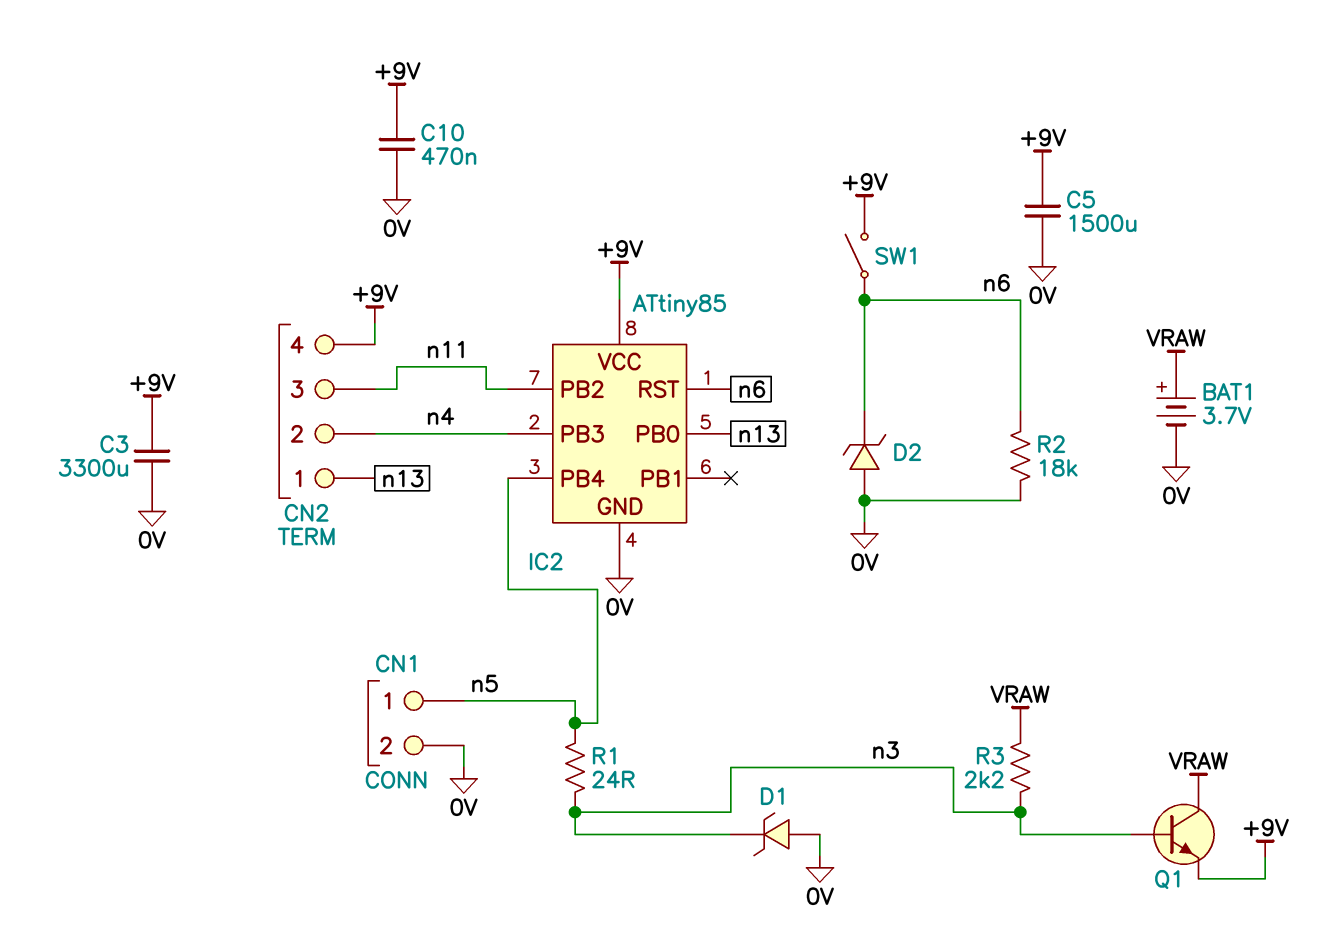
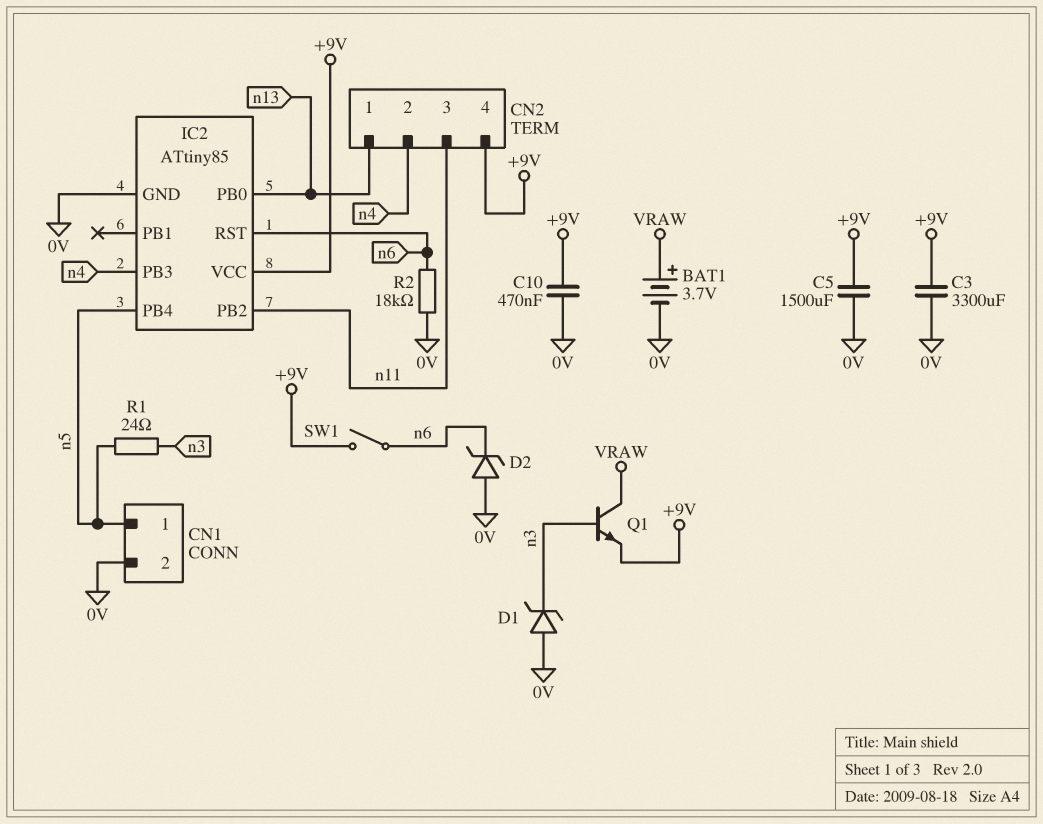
R3: 2.2k (VRAW, n3) -> none

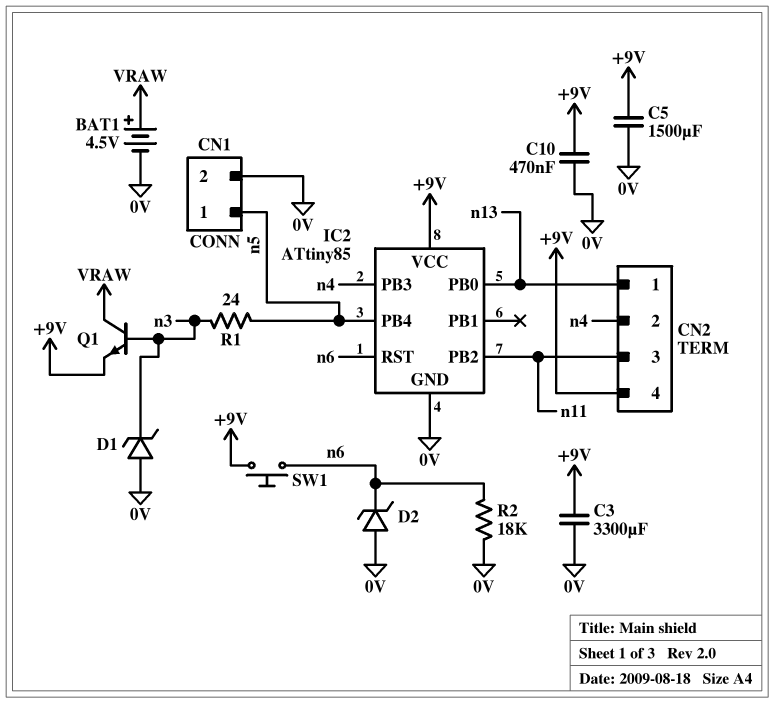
BAT1: 3.7V (plus VRAW, minus 0V) -> 4.5V (plus VRAW, minus 0V)
SW1: switch (+9V, n6) -> button (+9V, n6)

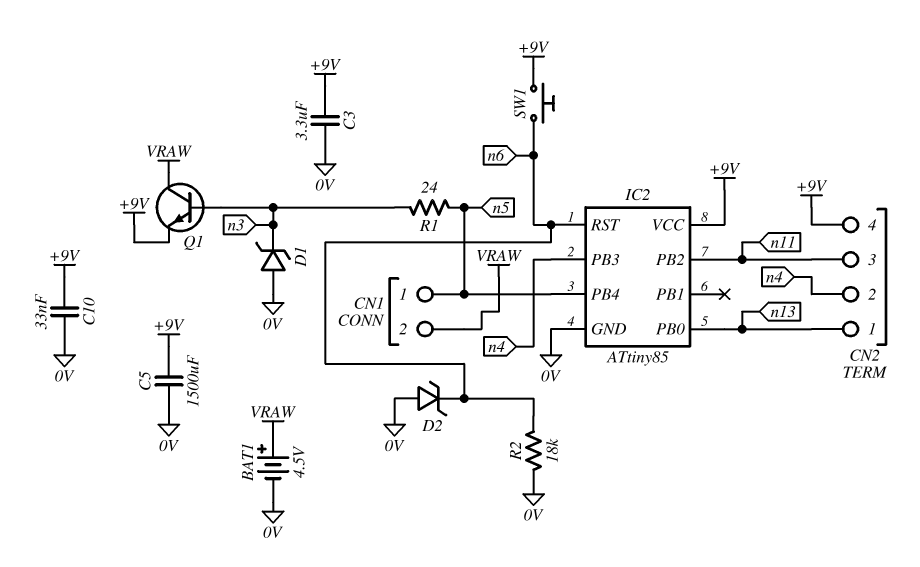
C3: 3300uF (+9V, 0V) -> 3.3uF (+9V, 0V)
C10: 470nF (+9V, 0V) -> 33nF (+9V, 0V)
CN1 pin 2: 0V -> VRAW

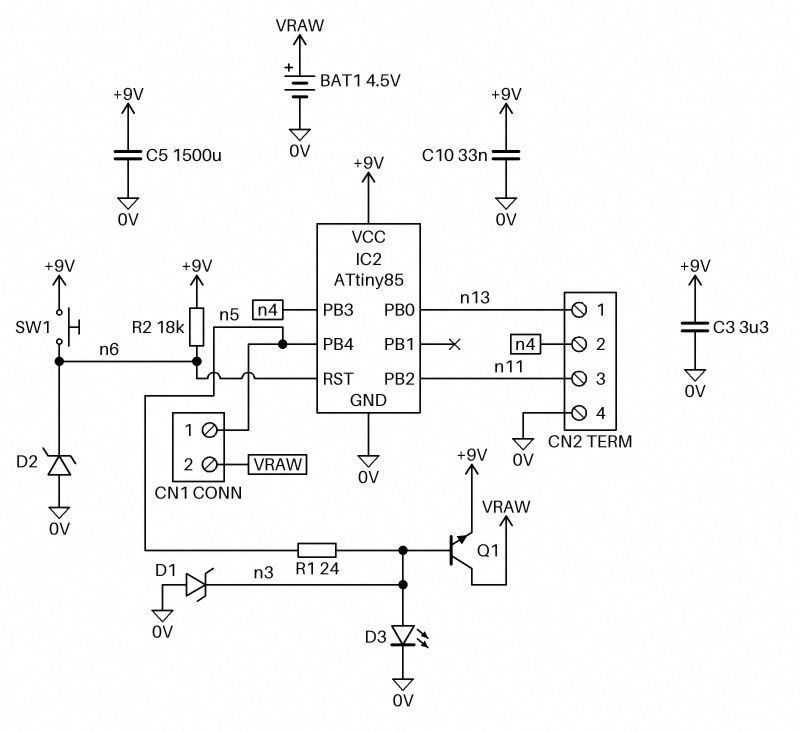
CN2 pin 4: +9V -> 0V
D3: none -> LED (A n3, K 0V)
R2: 18k (0V, n6) -> 18k (+9V, n6)

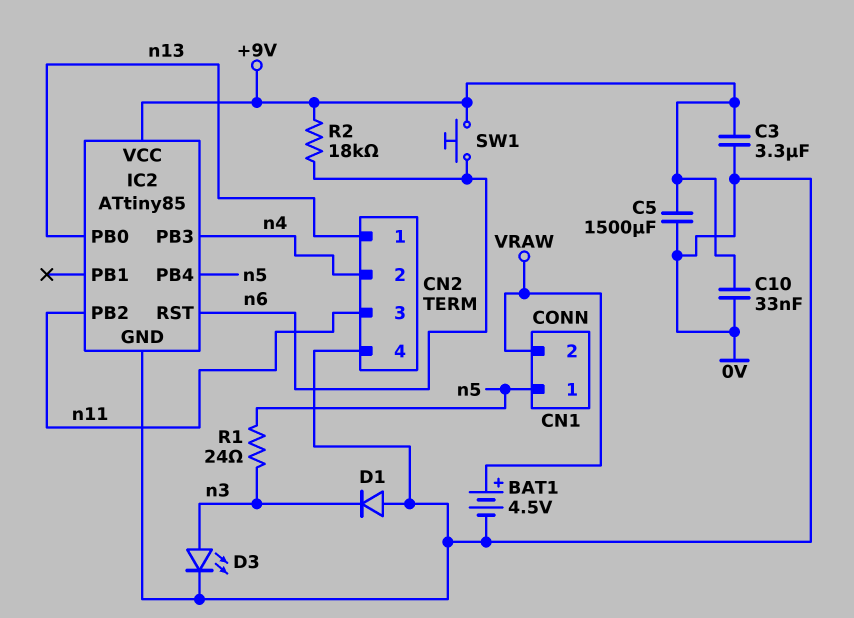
D1: zener (A 0V, K n3) -> diode (A 0V, K n3)
D2: zener (A 0V, K n6) -> none
Q1: NPN (B n3, C VRAW, E +9V) -> none

